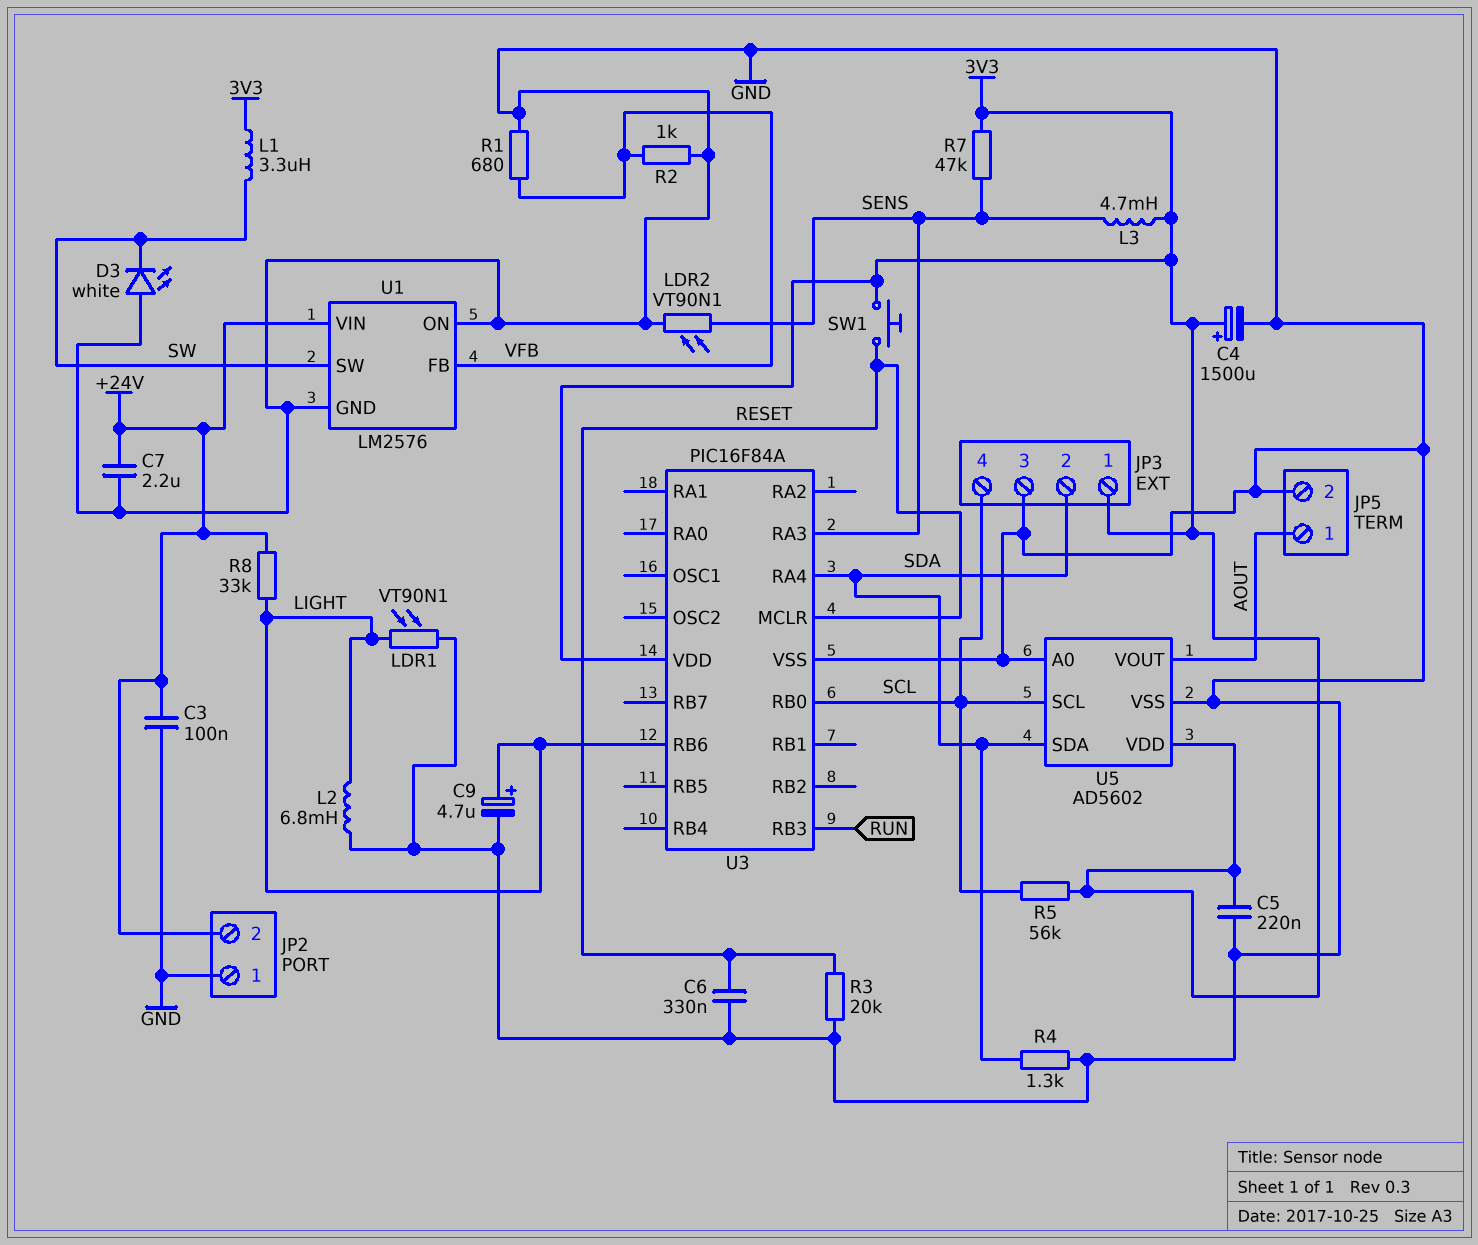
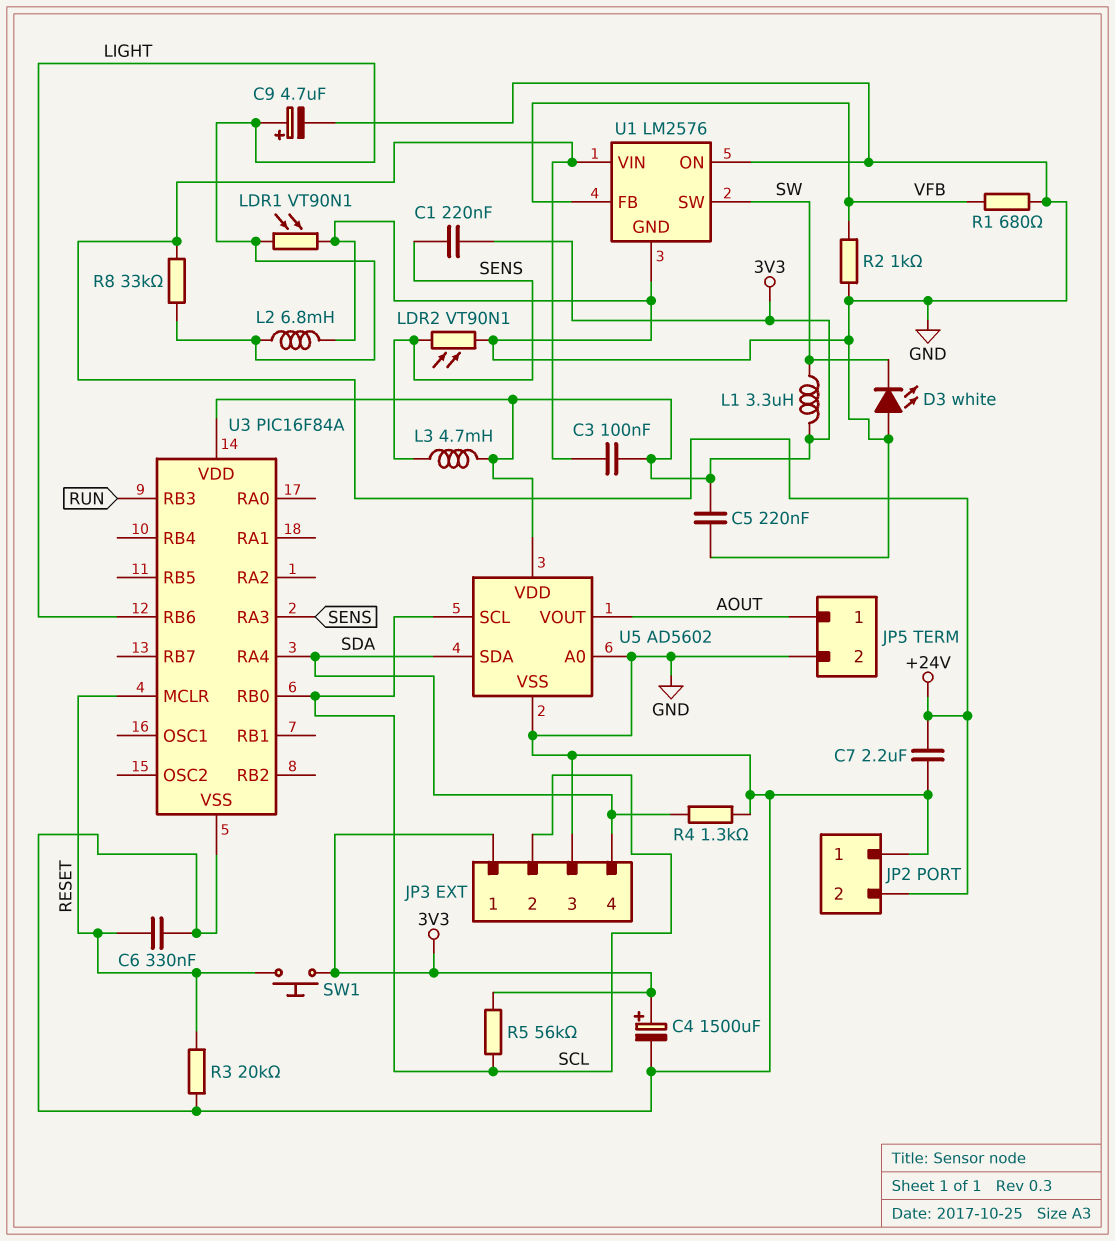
C1: none -> 220nF (3V3, SENS)
C3: 100nF (+24V, GND) -> 100nF (+24V, 3V3)
JP3 pin 2: SDA -> SCL
JP3 pin 4: SCL -> SDA
R7: 47k (3V3, SENS) -> none

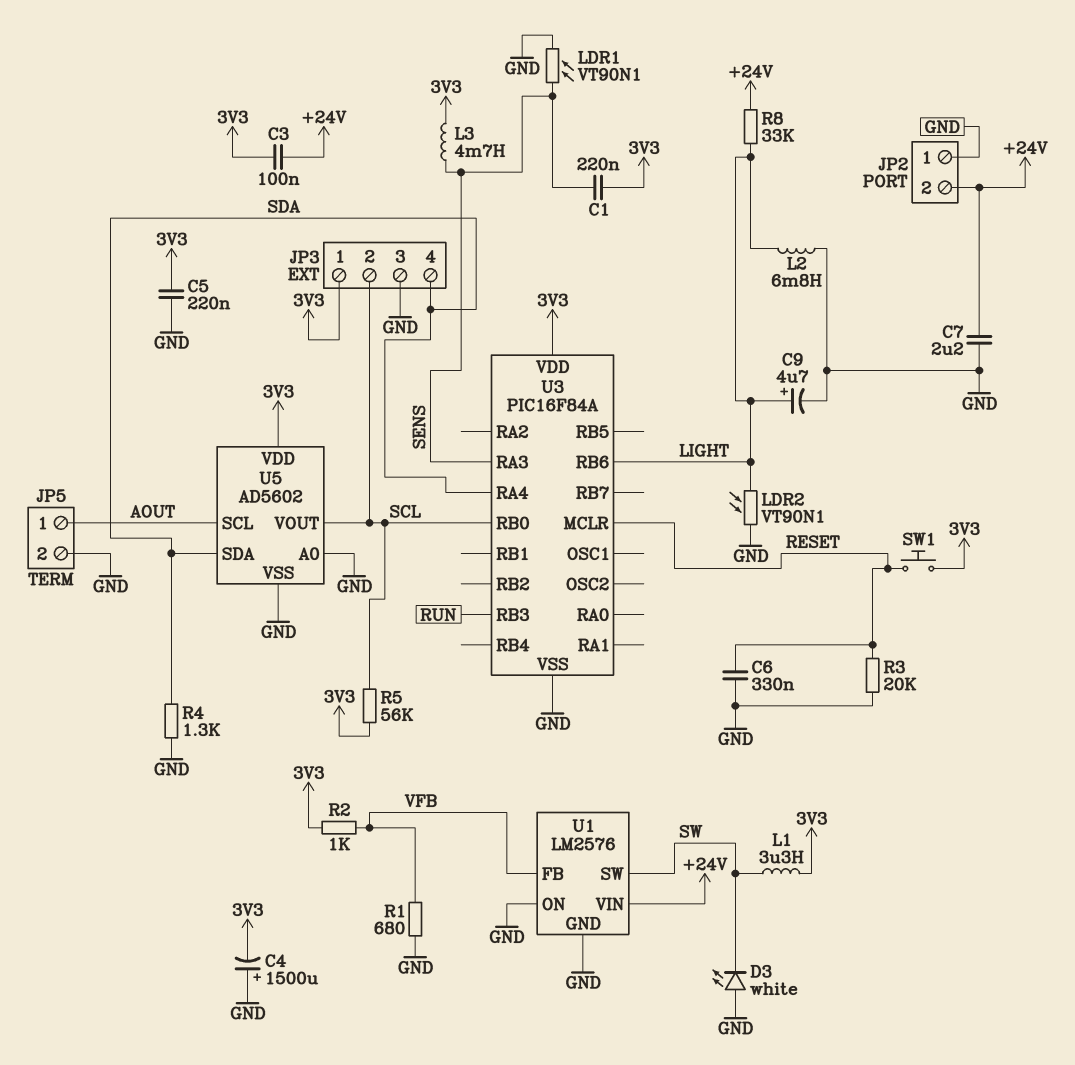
C4: 1500uF (plus 3V3, minus GND) -> 1500uF (plus GND, minus 3V3)
LDR1: VT90N1 (GND, LIGHT) -> VT90N1 (GND, SENS)
LDR2: VT90N1 (GND, SENS) -> VT90N1 (GND, LIGHT)
R2: 1k (GND, VFB) -> 1k (3V3, VFB)
U5 pin SCL: SCL -> AOUT
U5 pin VOUT: AOUT -> SCL

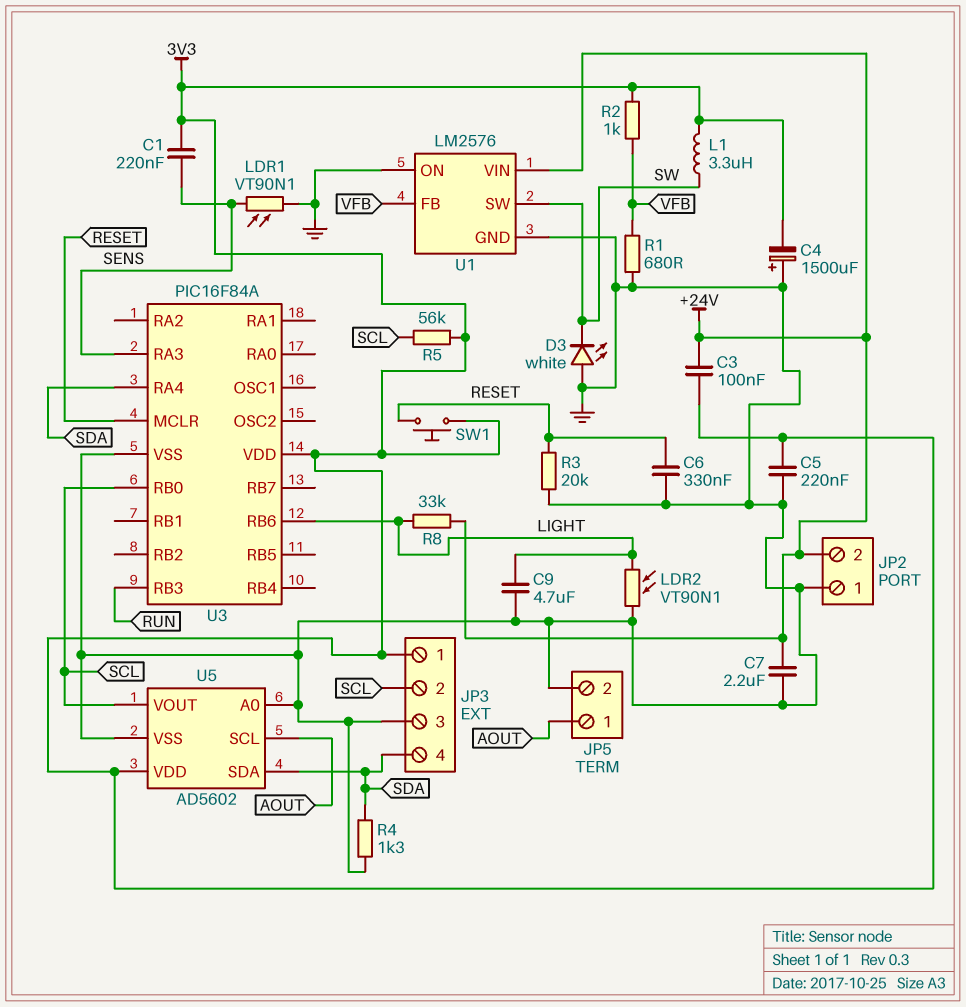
C9: 4.7uF (plus LIGHT, minus GND) -> 4.7uF (GND, LIGHT)
L2: 6.8mH (GND, LIGHT) -> none
L3: 4.7mH (3V3, SENS) -> none

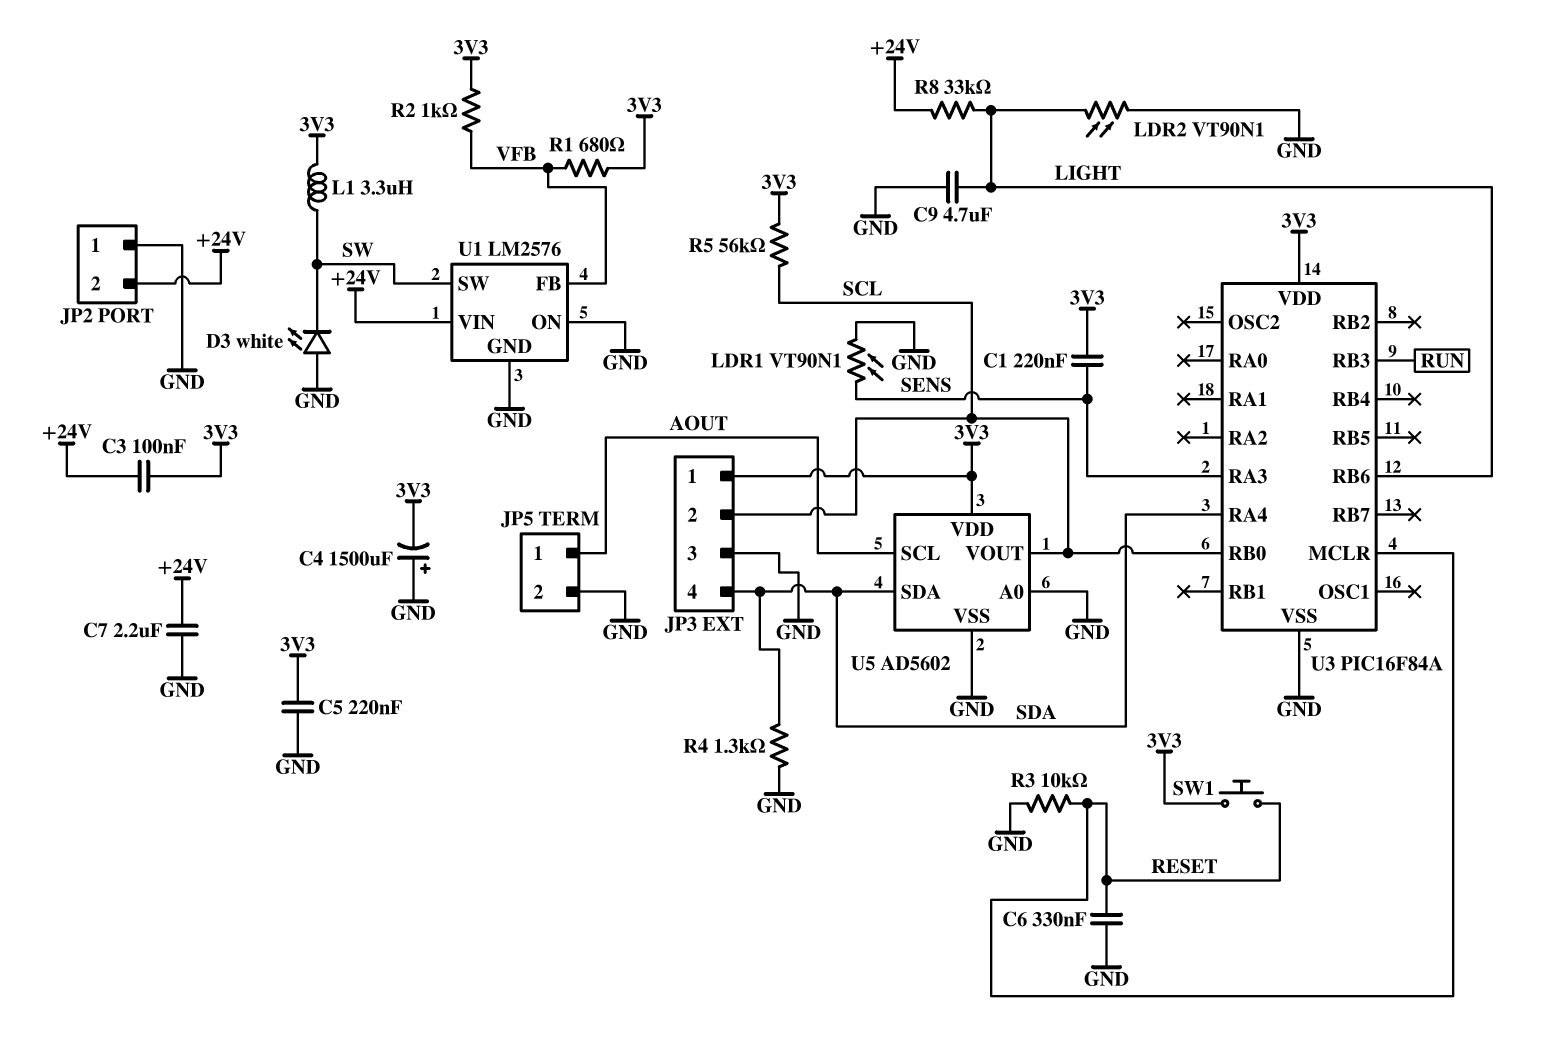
R1: 680 (GND, VFB) -> 680 (3V3, VFB)
R3: 20k (GND, RESET) -> 10k (GND, RESET)

